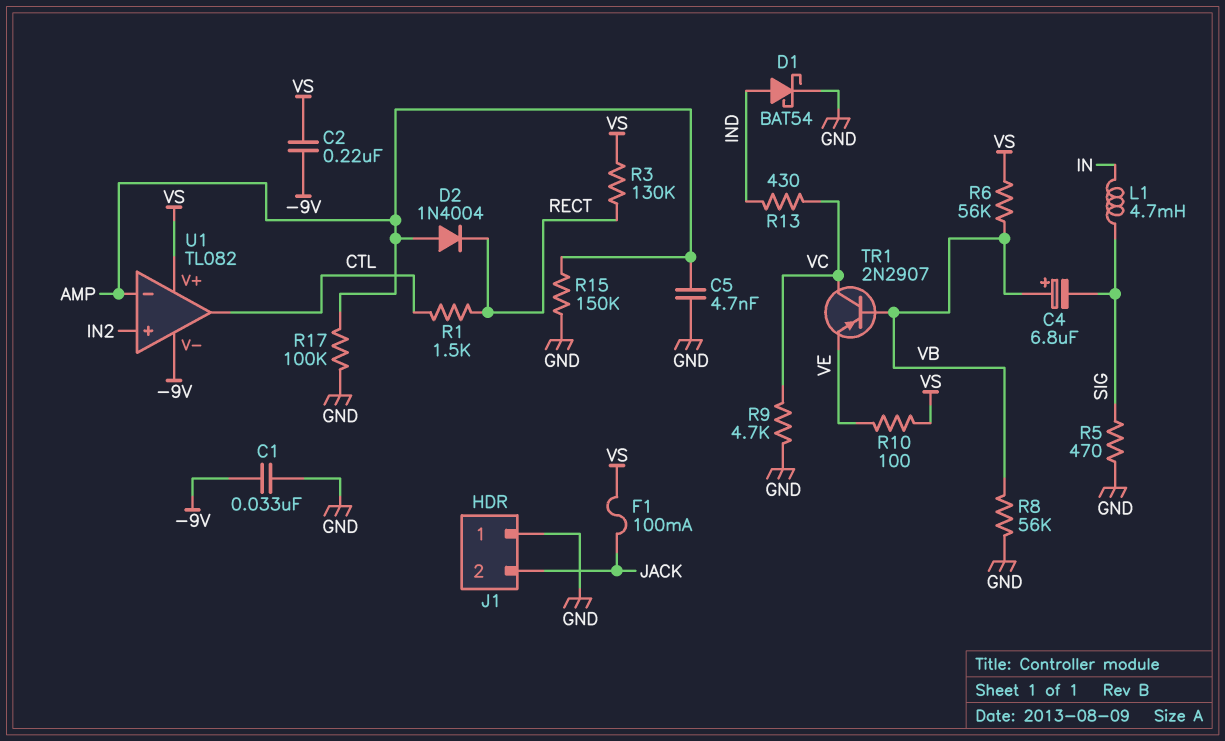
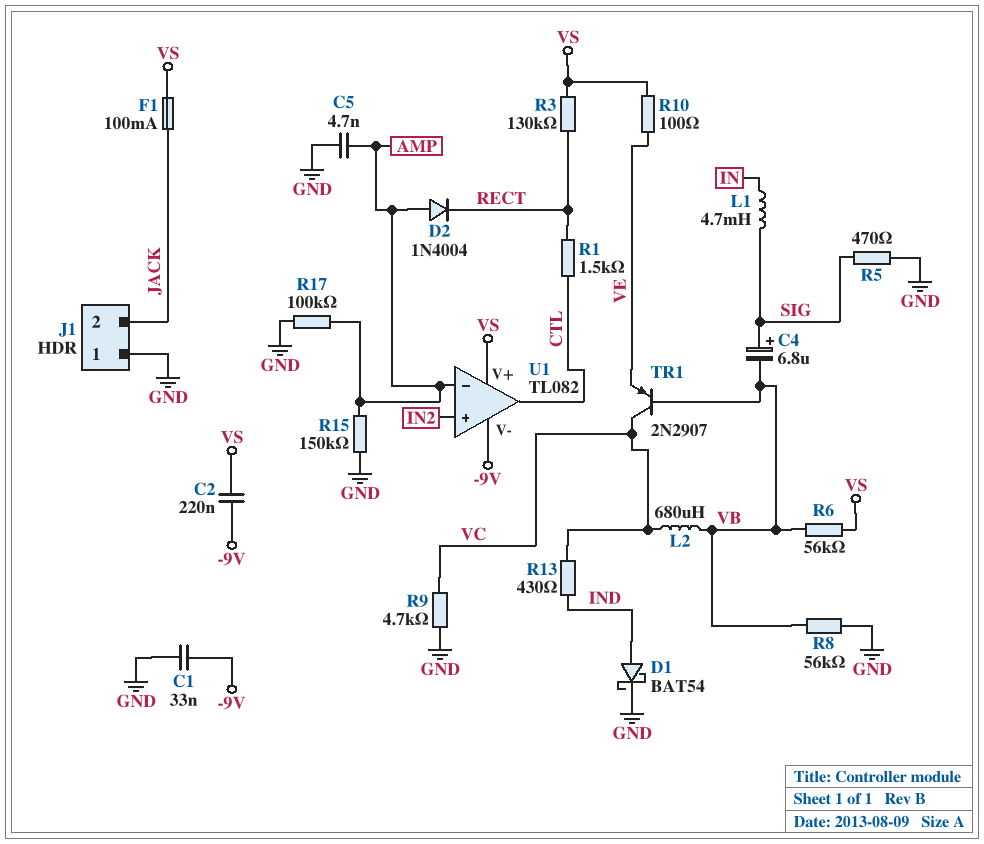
C4: 6.8uF (plus VB, minus SIG) -> 6.8uF (plus SIG, minus VB)
L2: none -> 680uH (VB, VC)

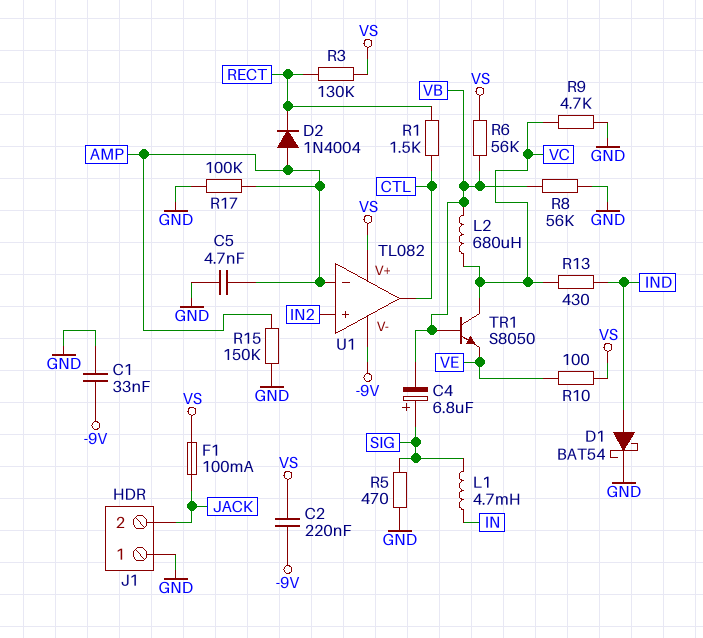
TR1: PNP 2N2907 (B VB, C VC, E VE) -> NPN S8050 (B VB, C VC, E VE)

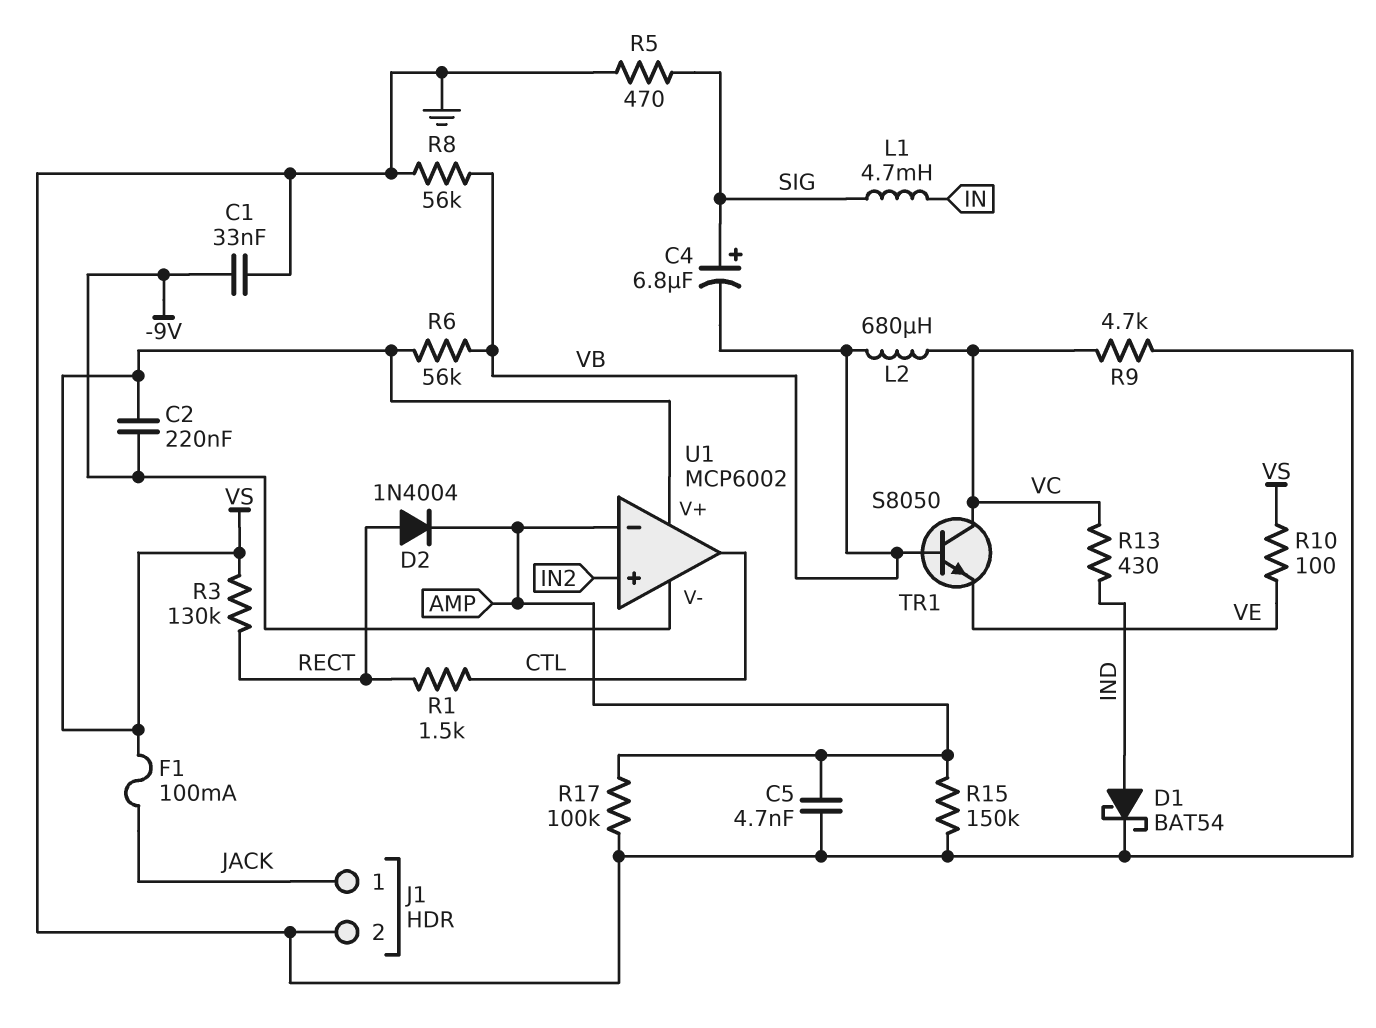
D2: diode 1N4004 (A AMP, K RECT) -> diode 1N4004 (A RECT, K AMP)
J1 pin 1: GND -> JACK
J1 pin 2: JACK -> GND
U1: TL082 -> MCP6002

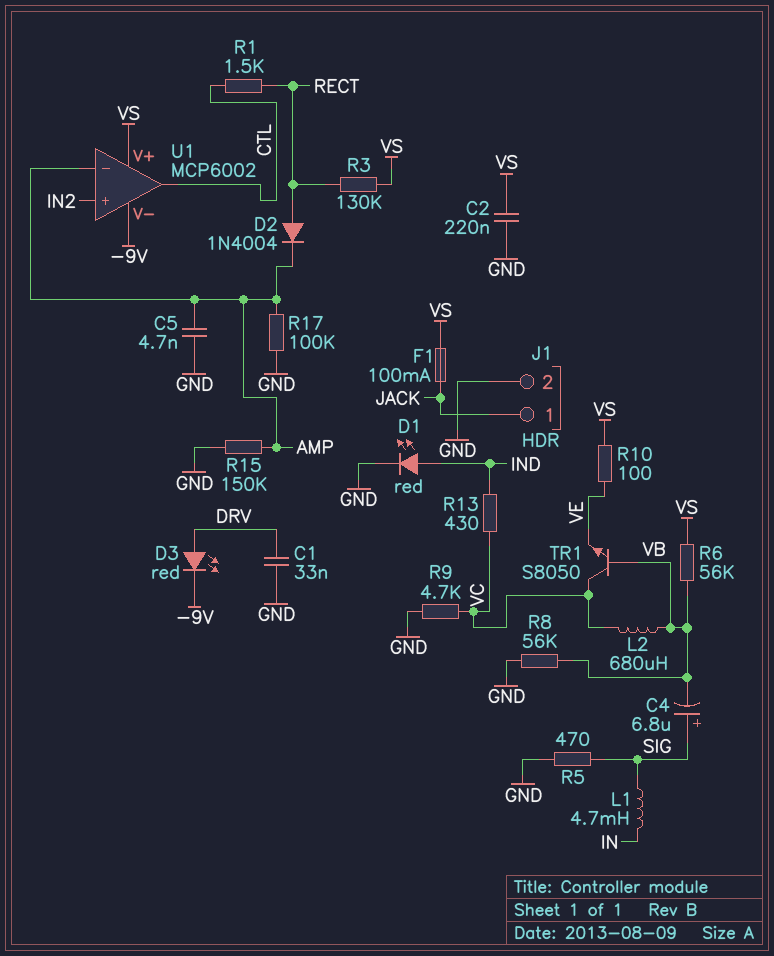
C1: 33nF (-9V, GND) -> 33nF (DRV, GND)
C2: 220nF (-9V, VS) -> 220nF (GND, VS)
D1: schottky BAT54 (A IND, K GND) -> LED red (A IND, K GND)
D3: none -> LED red (A DRV, K -9V)

